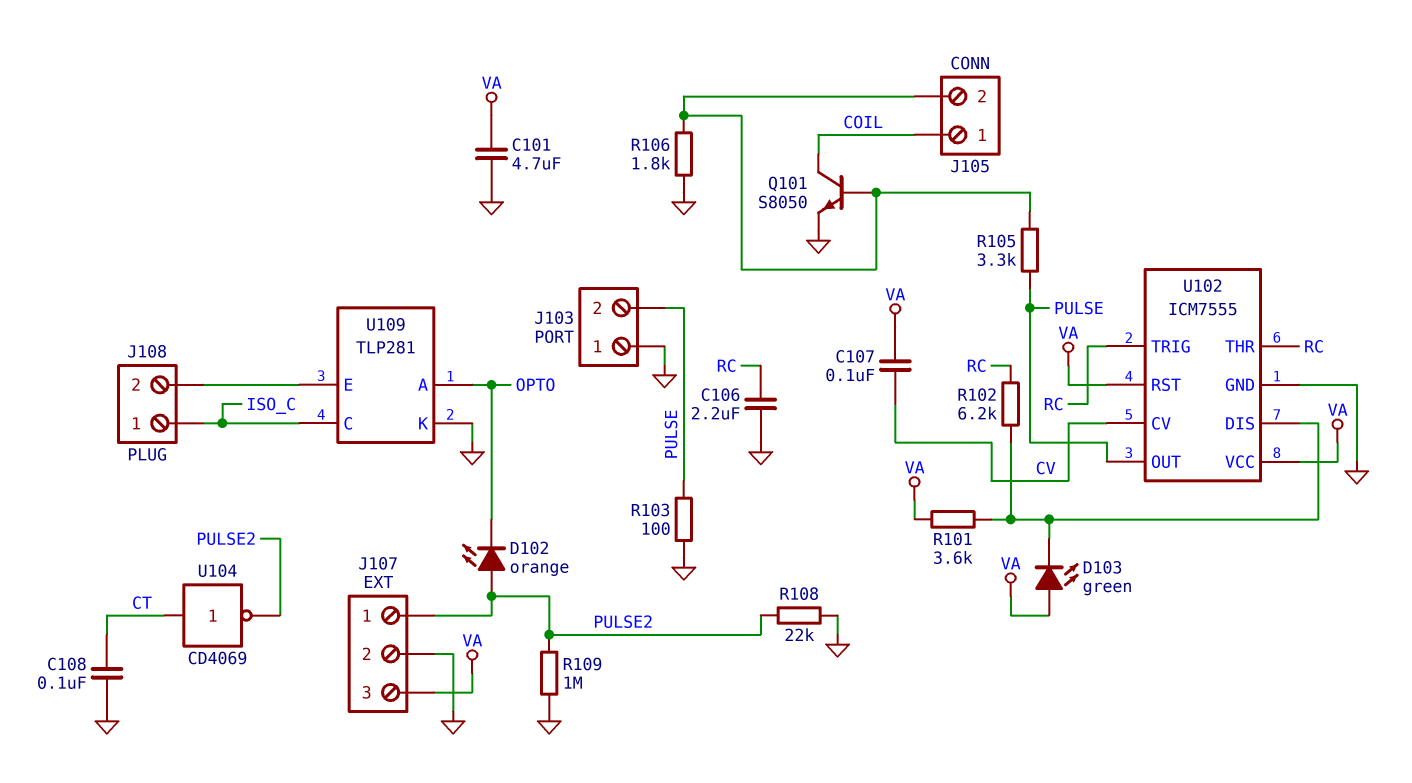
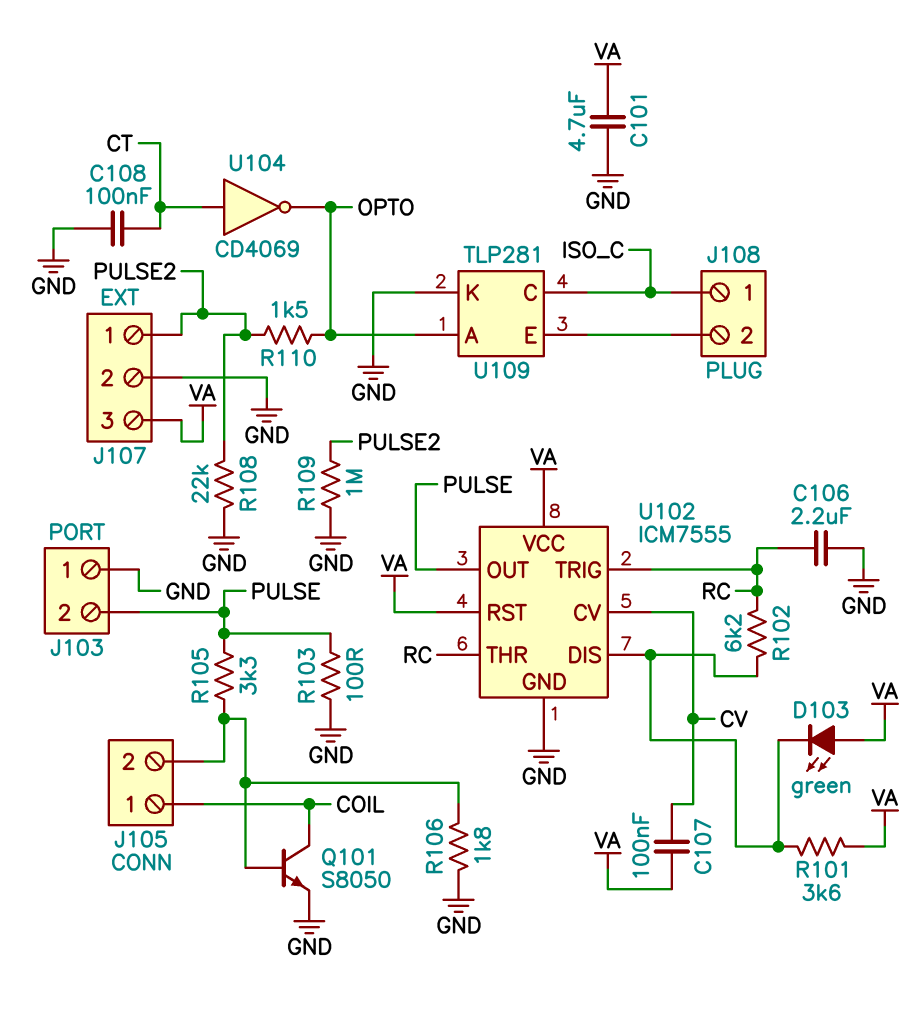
D102: LED orange (A PULSE2, K OPTO) -> none
R110: none -> 1.5k (OPTO, PULSE2)
U104: NOT CD4069 (in CT, out PULSE2) -> NOT CD4069 (in CT, out OPTO)

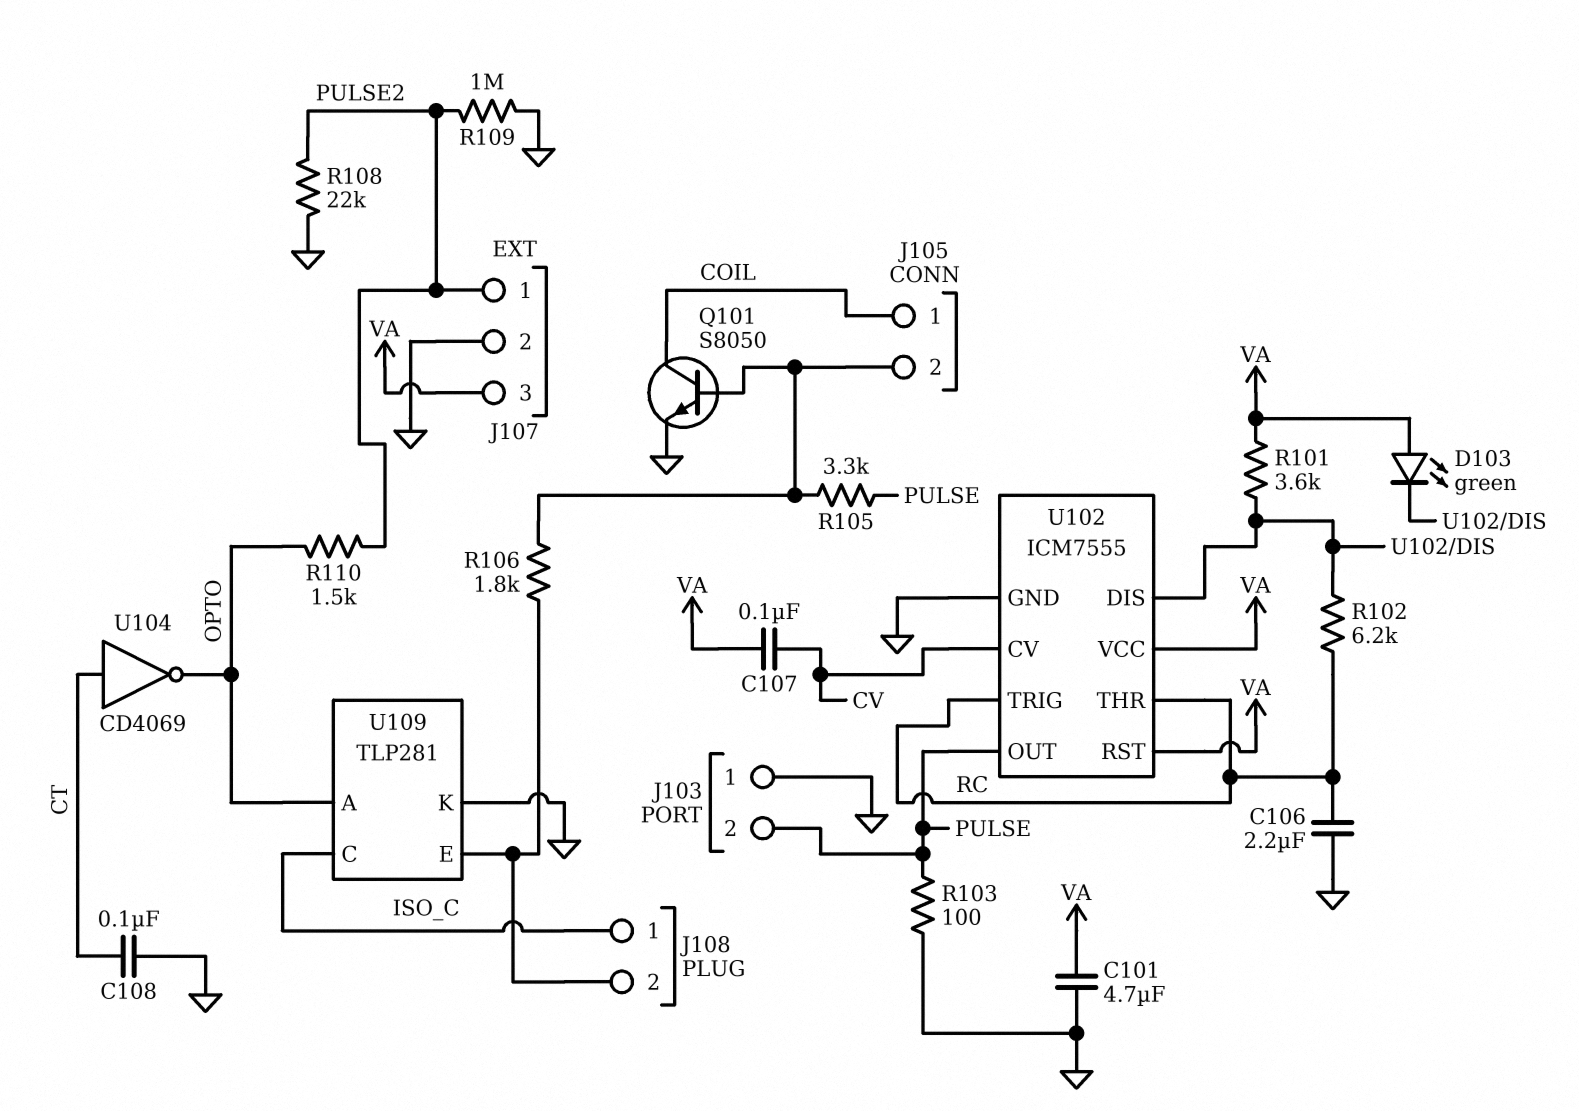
R106: 1.8k (GND, J105/2) -> 1.8k (J105/2, J108/2)

